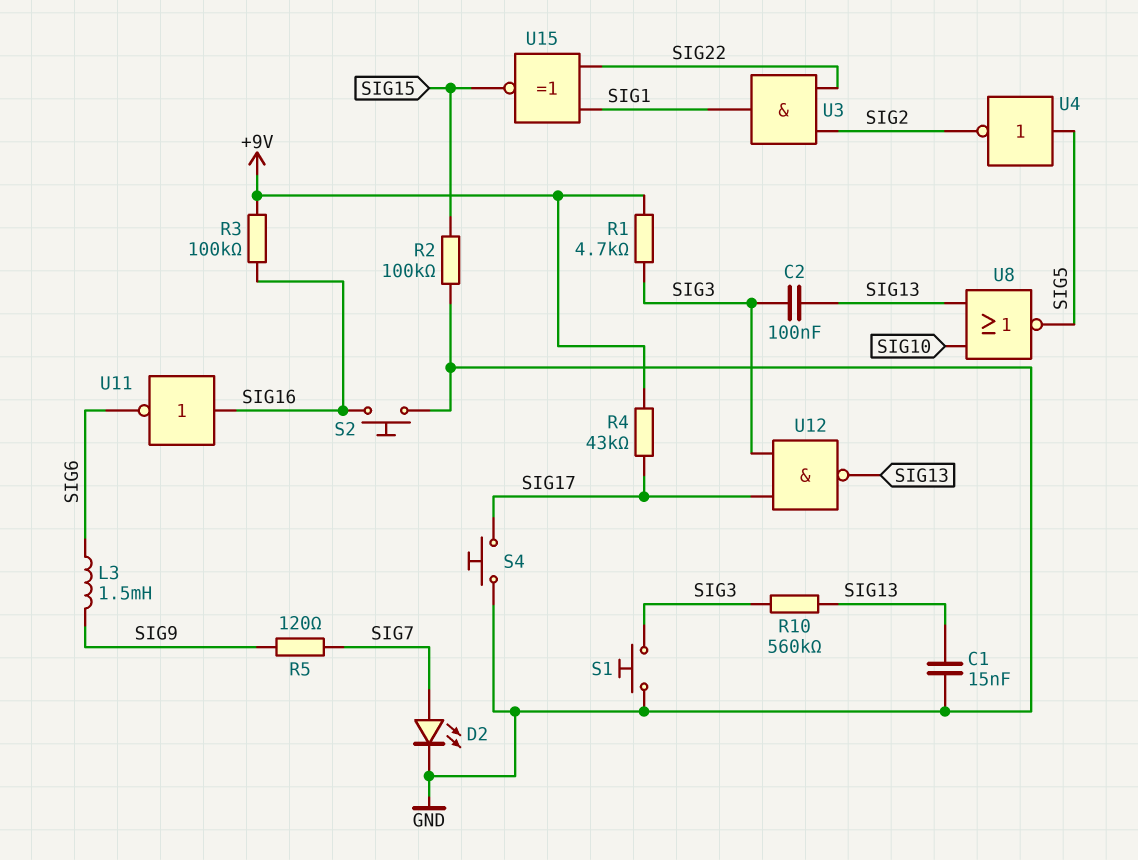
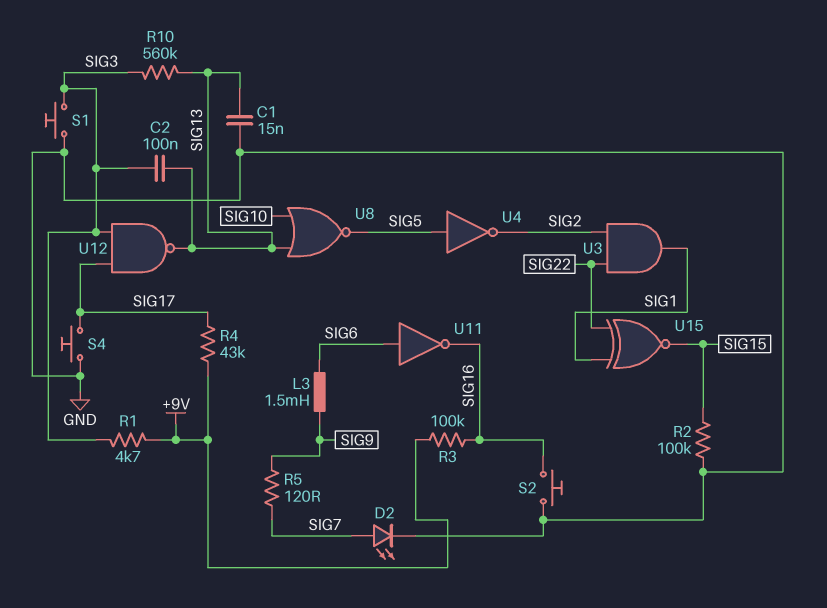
U11: NOT (in SIG16, out SIG6) -> NOT (in SIG6, out SIG16)

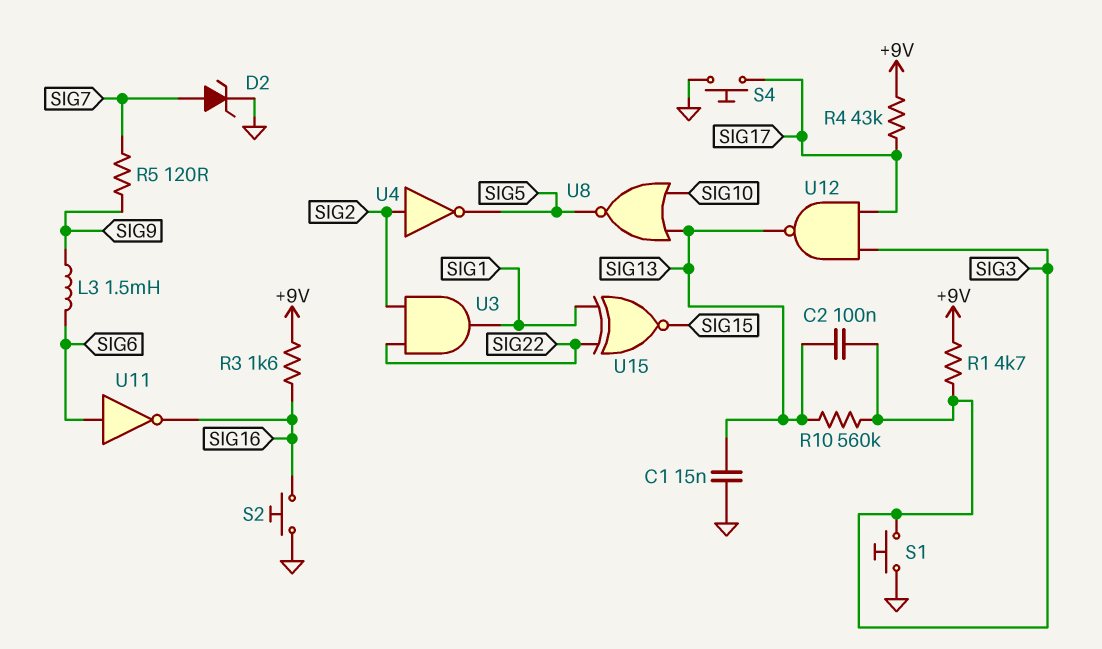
D2: LED (A SIG7, K GND) -> zener (A SIG7, K GND)
R2: 100k (GND, SIG15) -> none
R3: 100k (+9V, SIG16) -> 1.6k (+9V, SIG16)
U4: NOT (in SIG5, out SIG2) -> NOT (in SIG2, out SIG5)

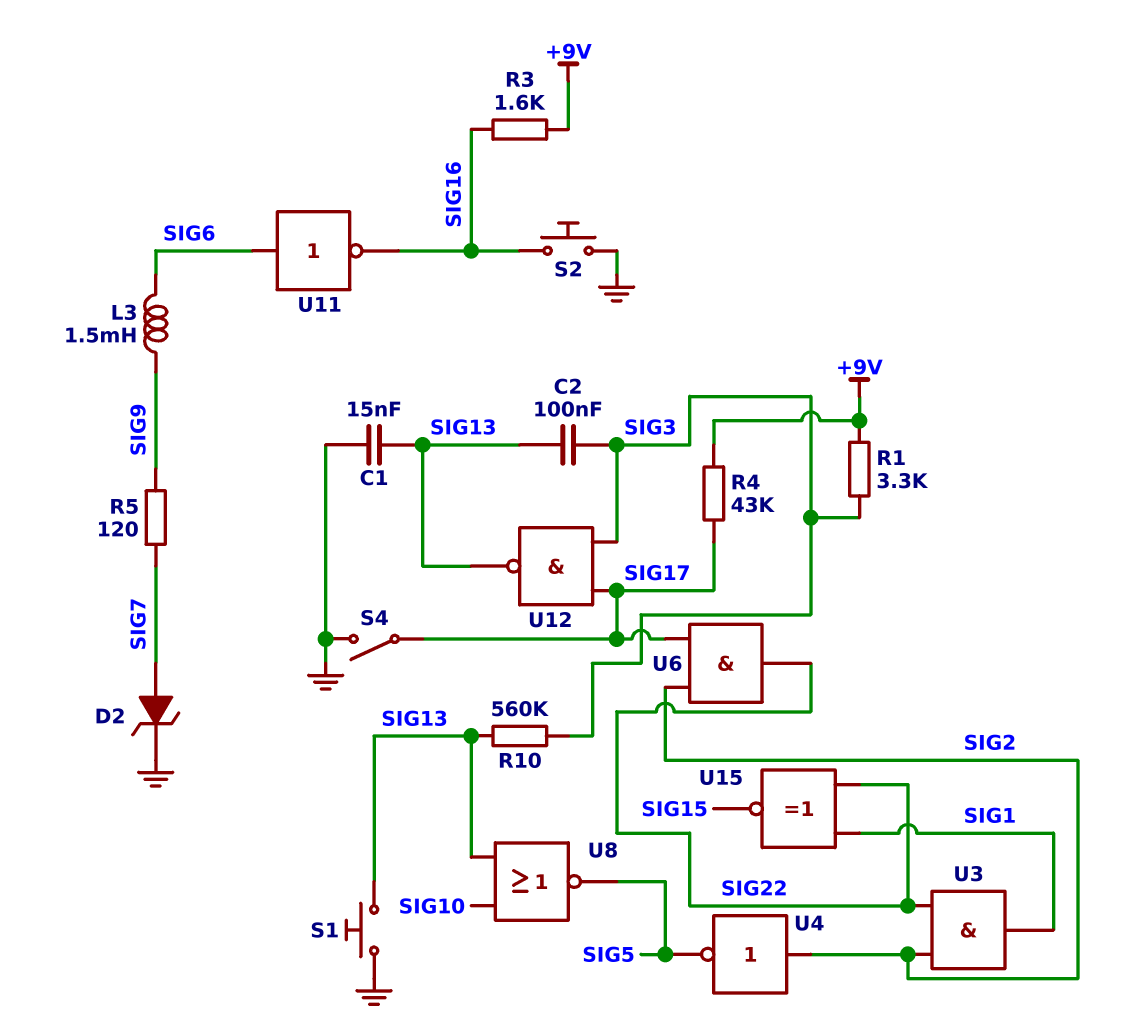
R1: 4.7k (+9V, SIG3) -> 3.3k (+9V, SIG3)
S1: button (GND, SIG3) -> button (GND, SIG13)
S4: button (GND, SIG17) -> switch (GND, SIG17)
U6: none -> AND (in SIG2, in SIG17, out SIG22)

